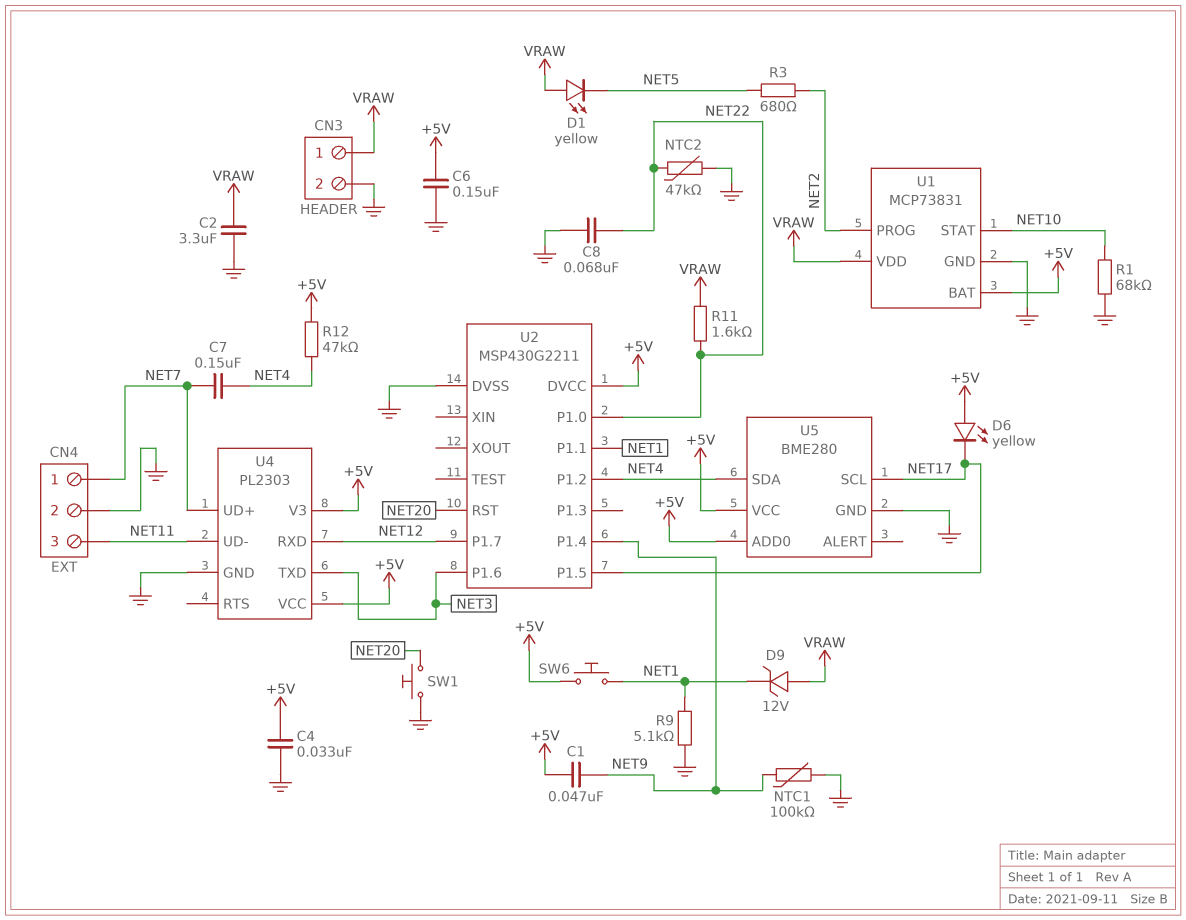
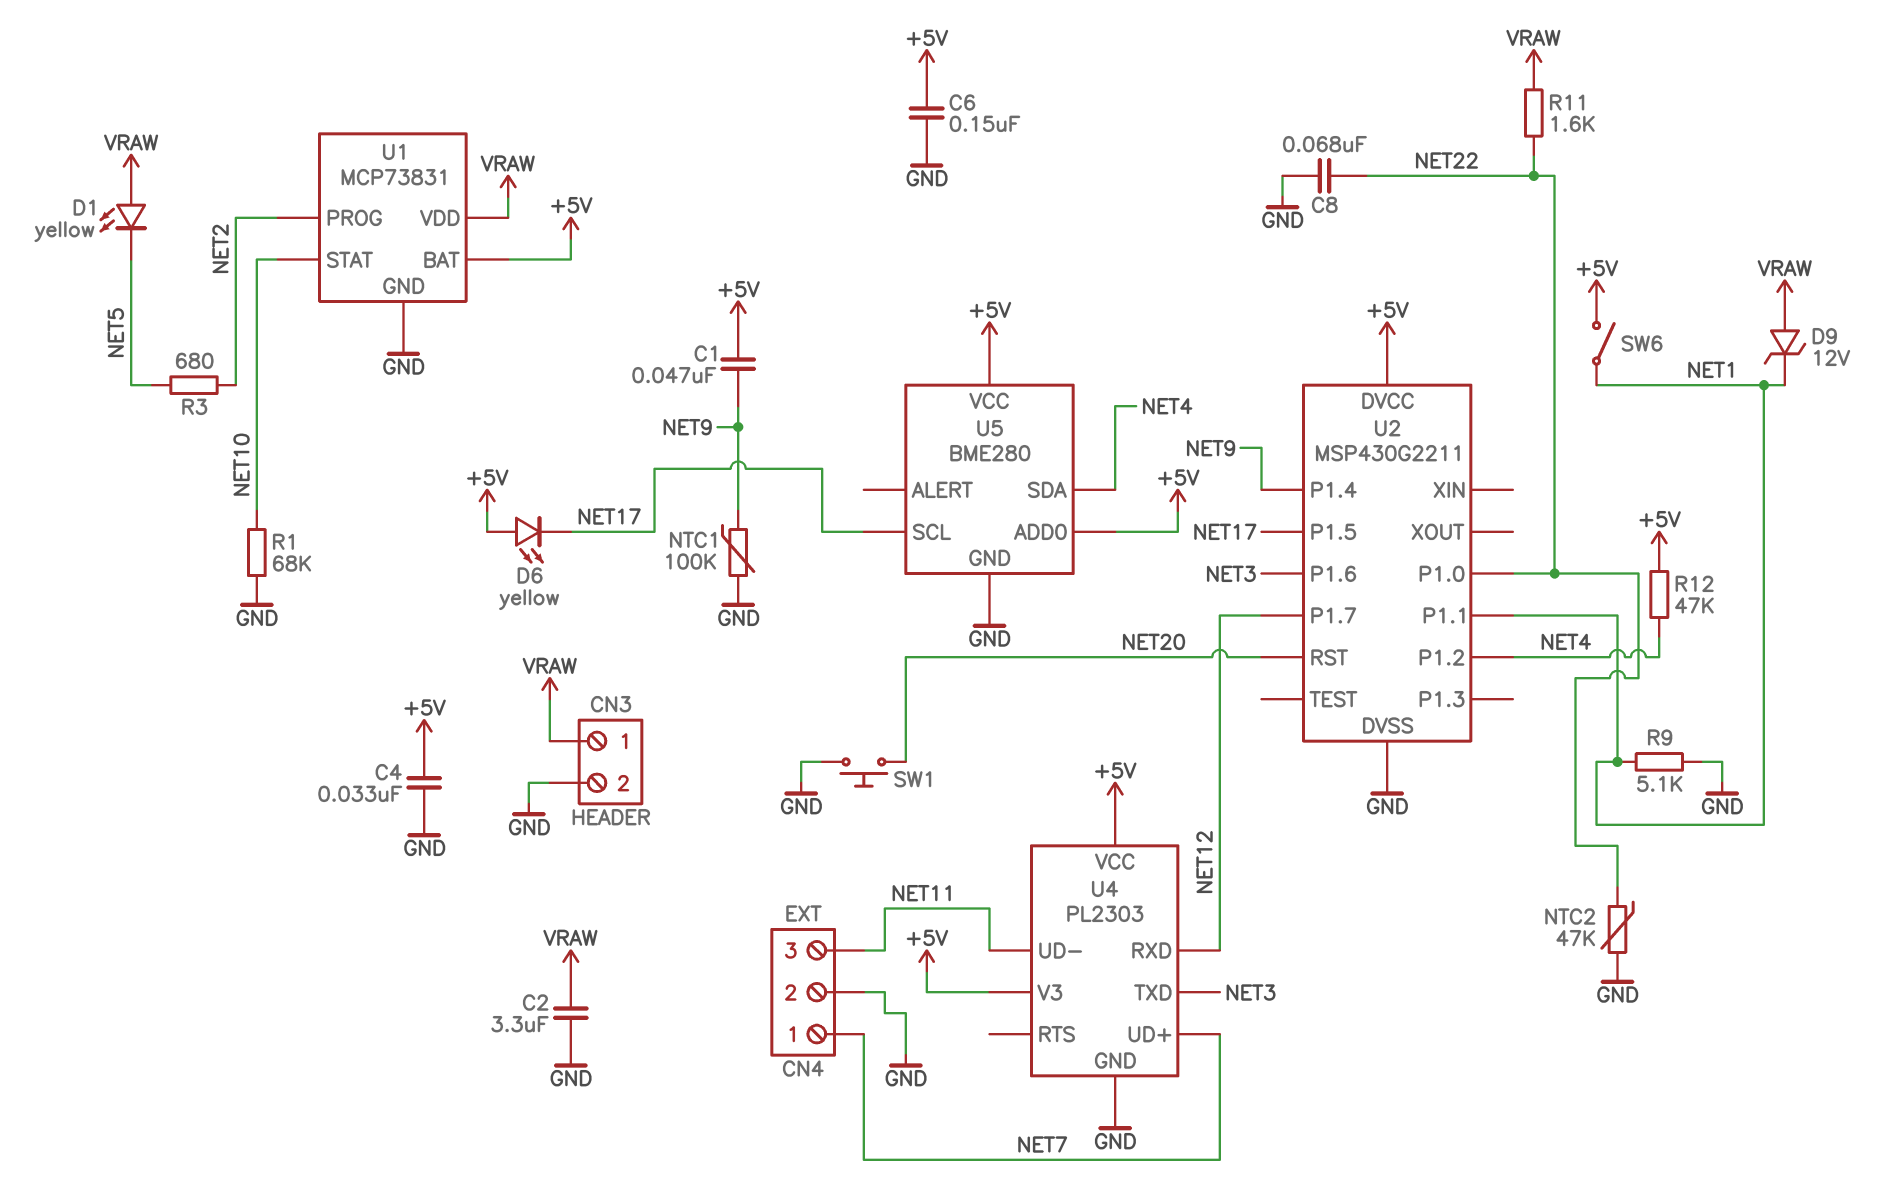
C7: 150nF (NET4, NET7) -> none
SW6: button (+5V, NET1) -> switch (+5V, NET1)

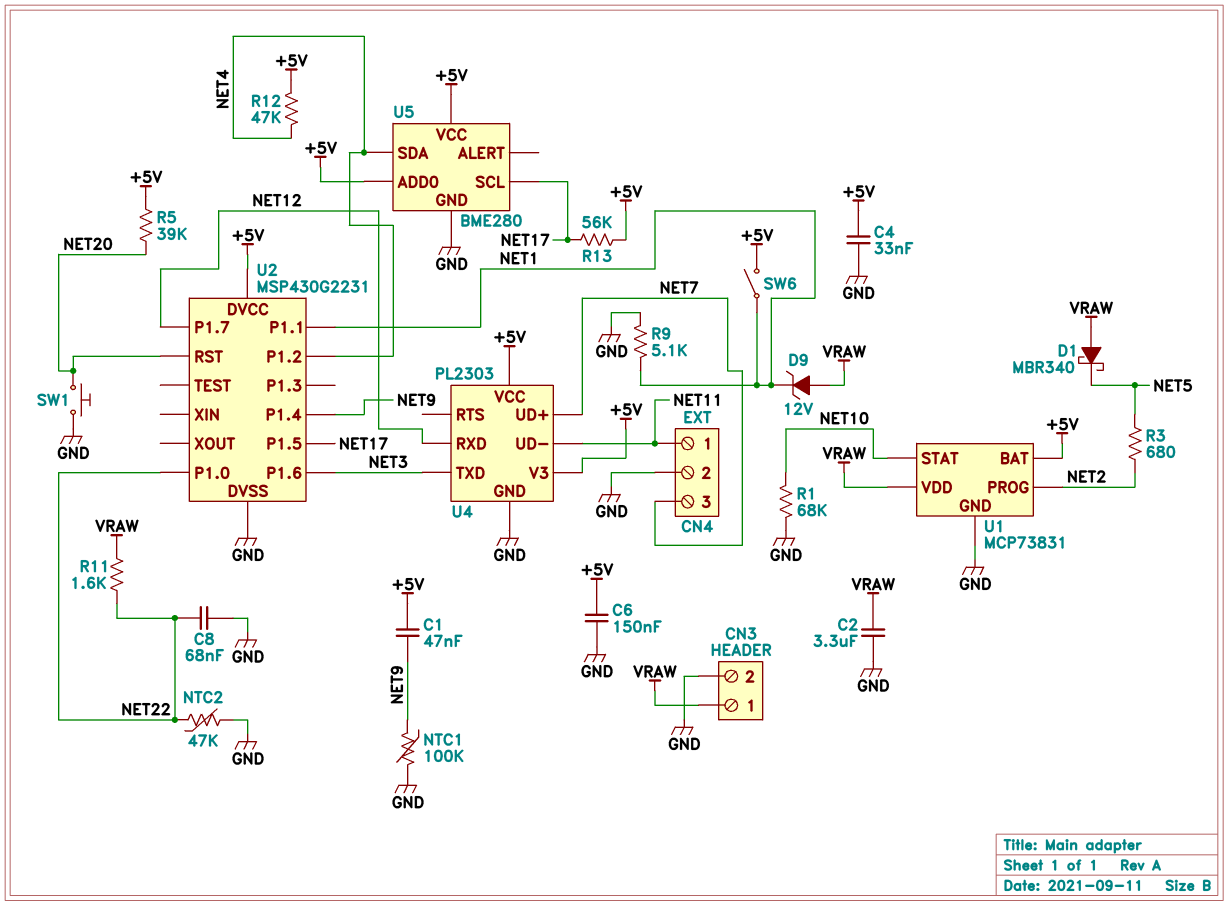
CN4 pin 1: NET7 -> NET11
CN4 pin 3: NET11 -> NET7
D1: LED yellow (A VRAW, K NET5) -> schottky MBR340 (A VRAW, K NET5)
D6: LED yellow (A +5V, K NET17) -> none
R5: none -> 39k (+5V, NET20)
R13: none -> 56k (+5V, NET17)
U2: MSP430G2211 -> MSP430G2231

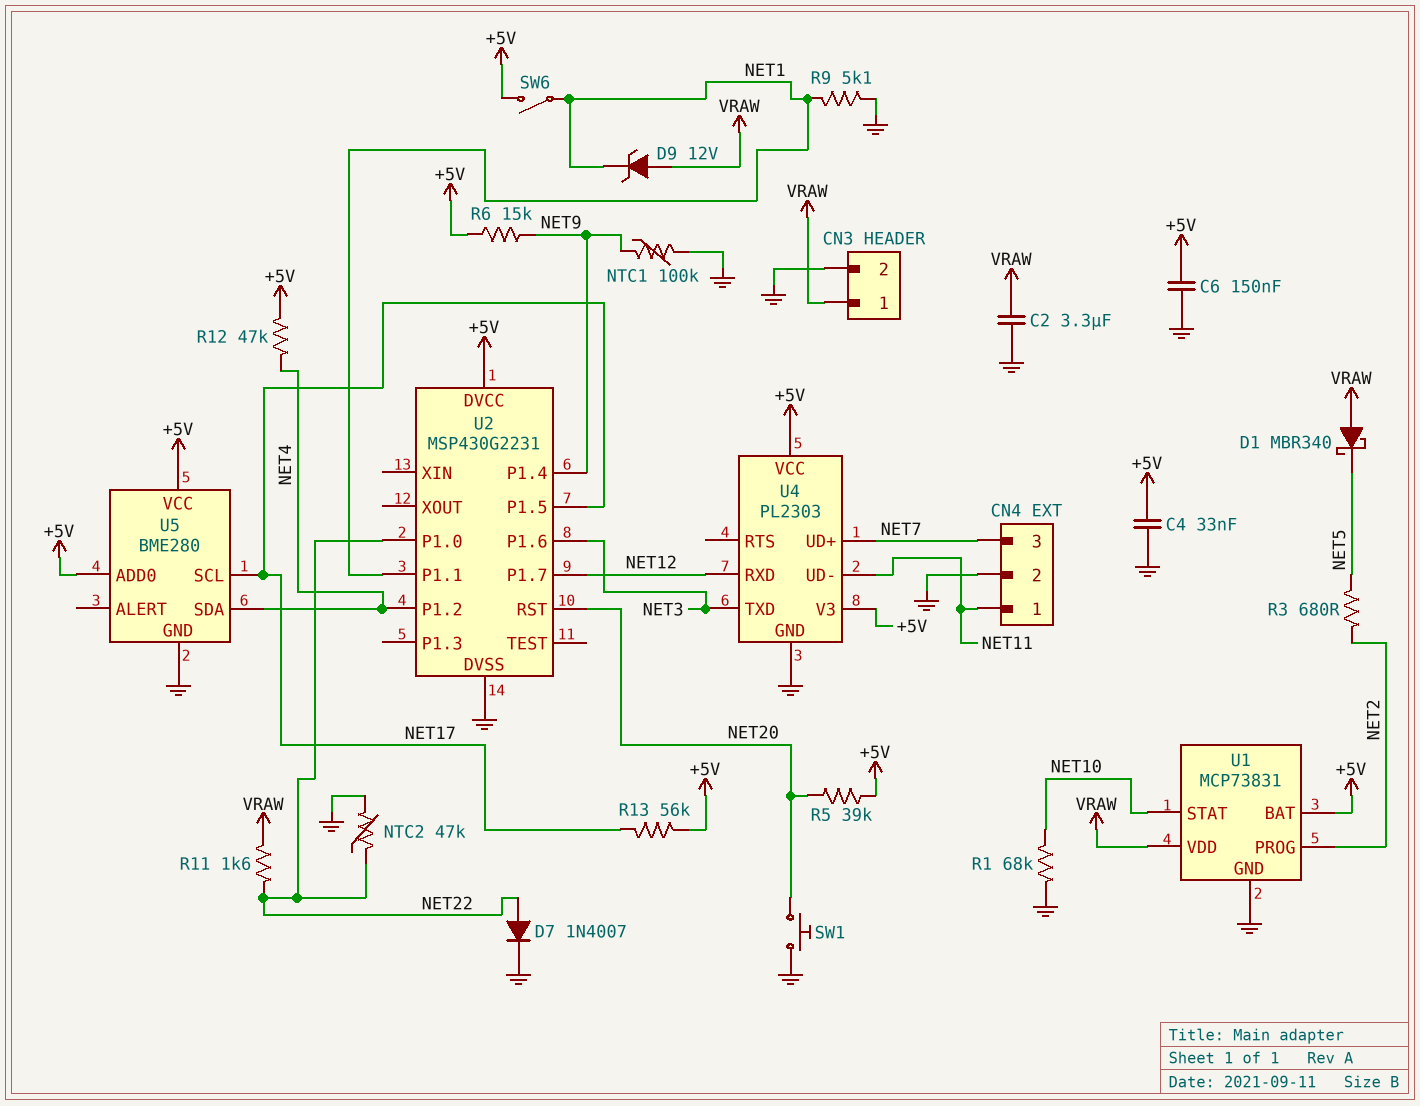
C1: 47nF (+5V, NET9) -> none
C8: 68nF (GND, NET22) -> none
D7: none -> diode 1N4007 (A NET22, K GND)
R6: none -> 15k (+5V, NET9)

